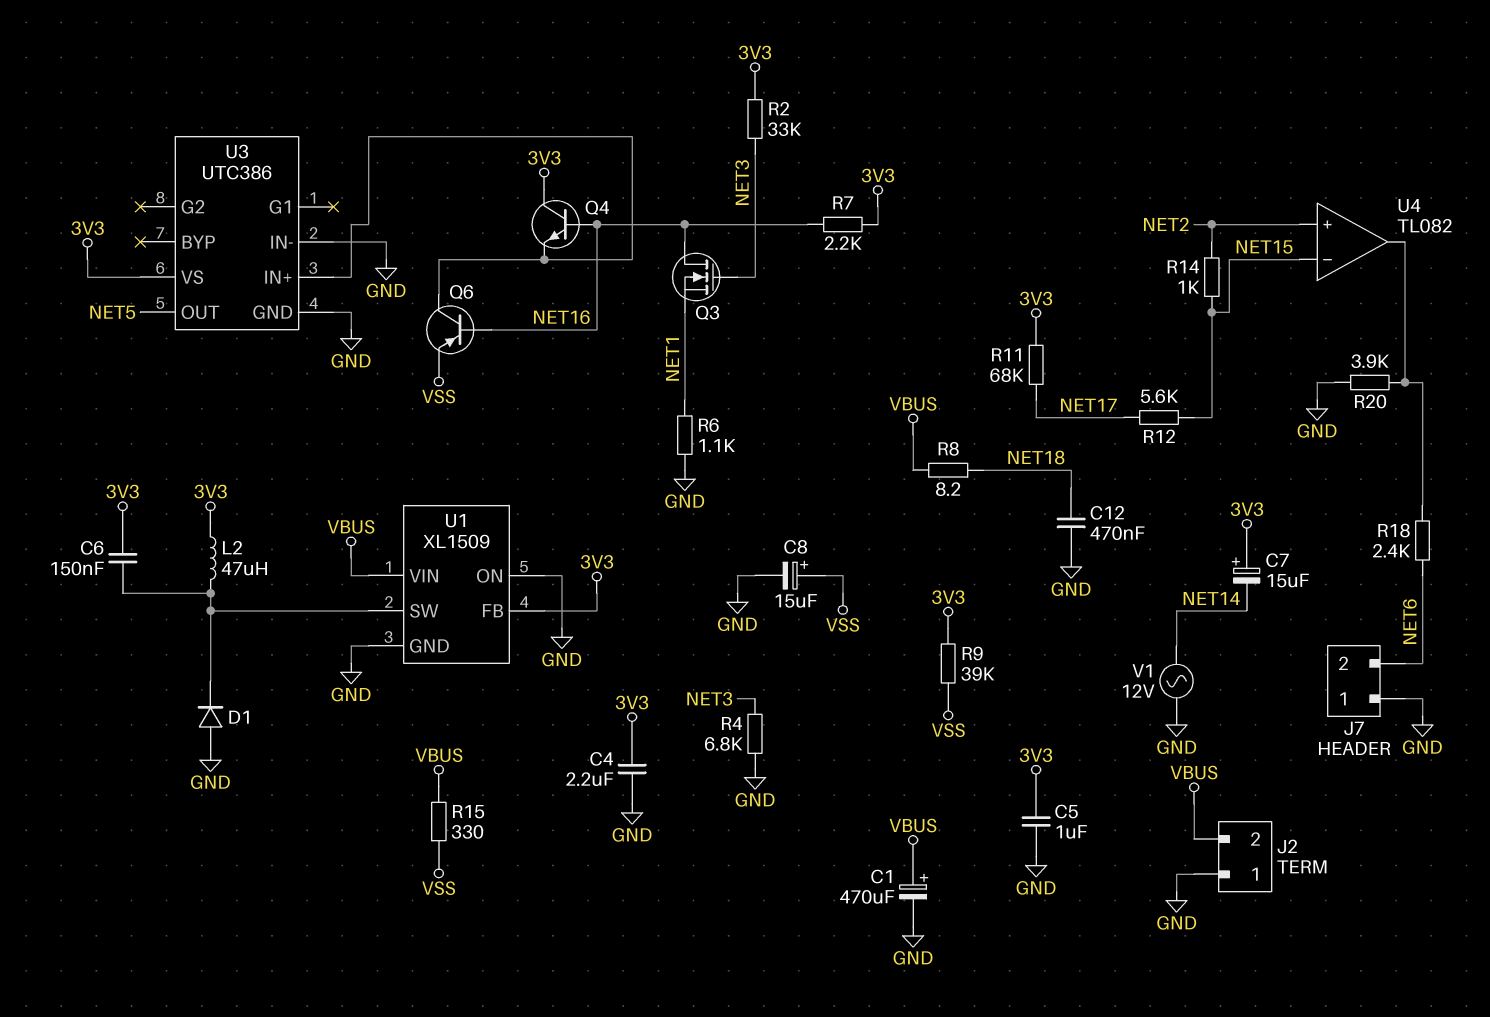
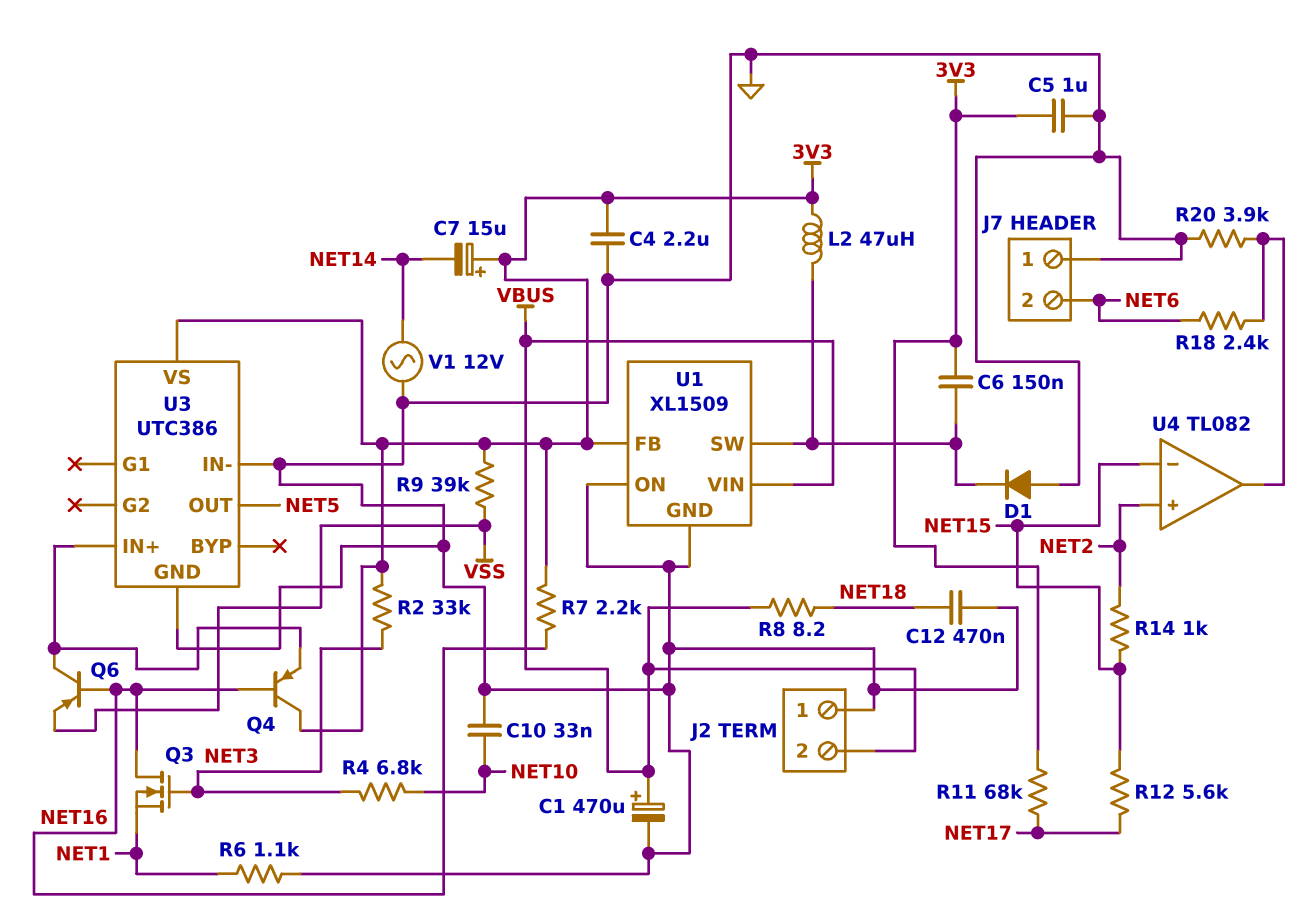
C8: 15uF (plus VSS, minus GND) -> none
C10: none -> 33nF (GND, NET10)
Q4: NPN (B NET16, C 3V3, E U3/IN+) -> PNP (B NET16, C 3V3, E U3/IN+)
R4: 6.8k (GND, NET3) -> 6.8k (NET3, NET10)
R15: 330 (VBUS, VSS) -> none

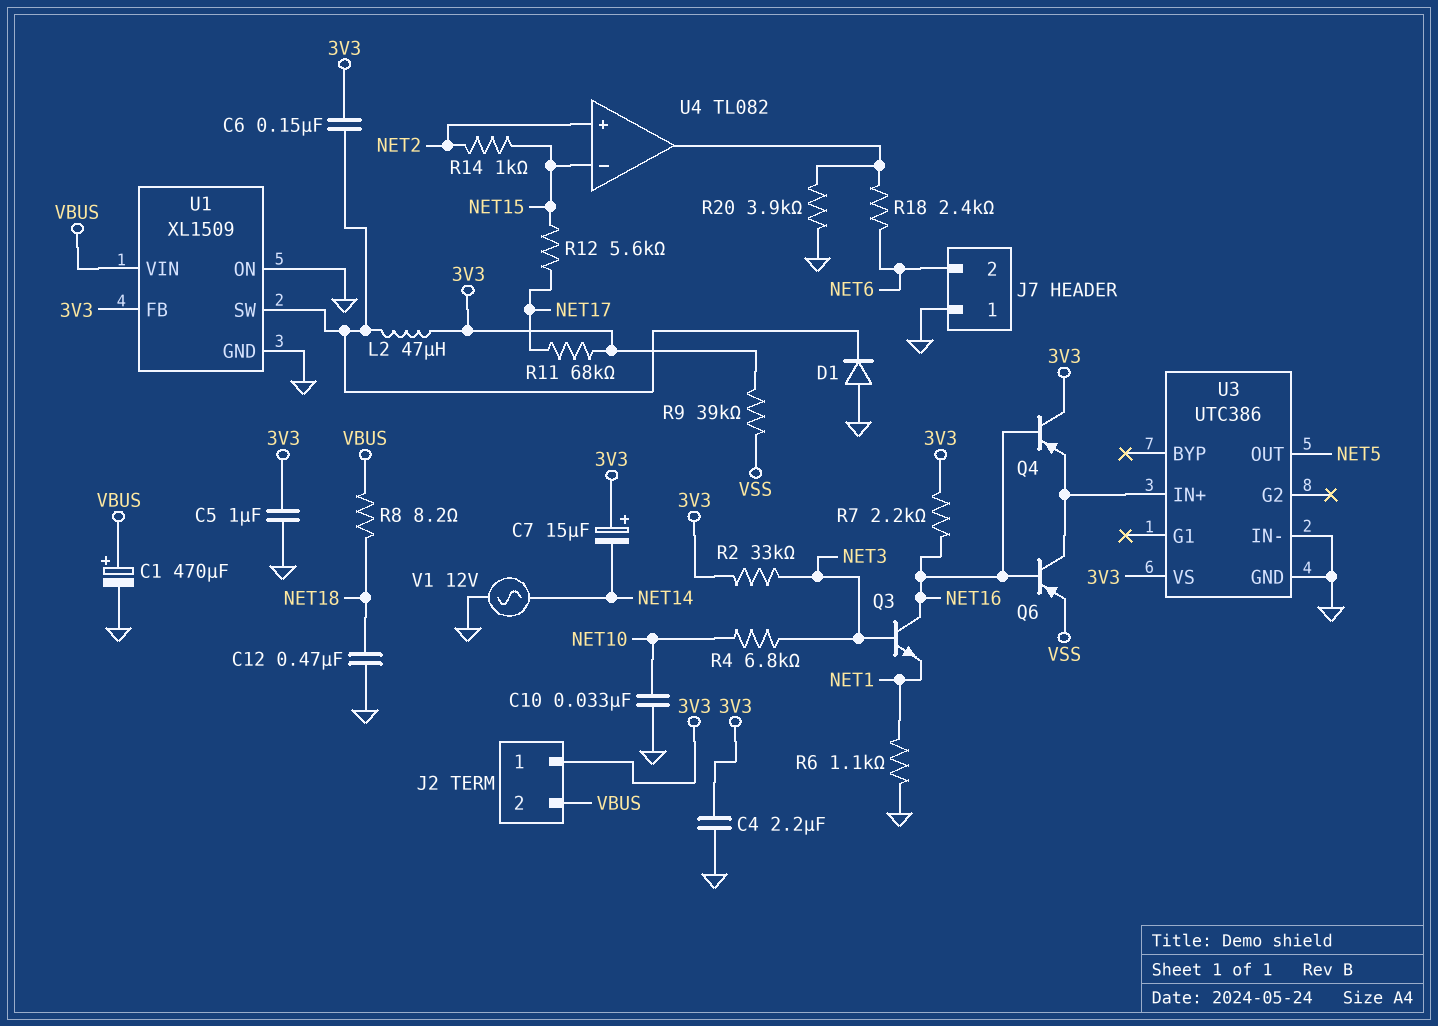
J2 pin 1: GND -> 3V3
Q3: NMOS (G NET3, D NET16, S NET1) -> NPN (B NET3, C NET16, E NET1)

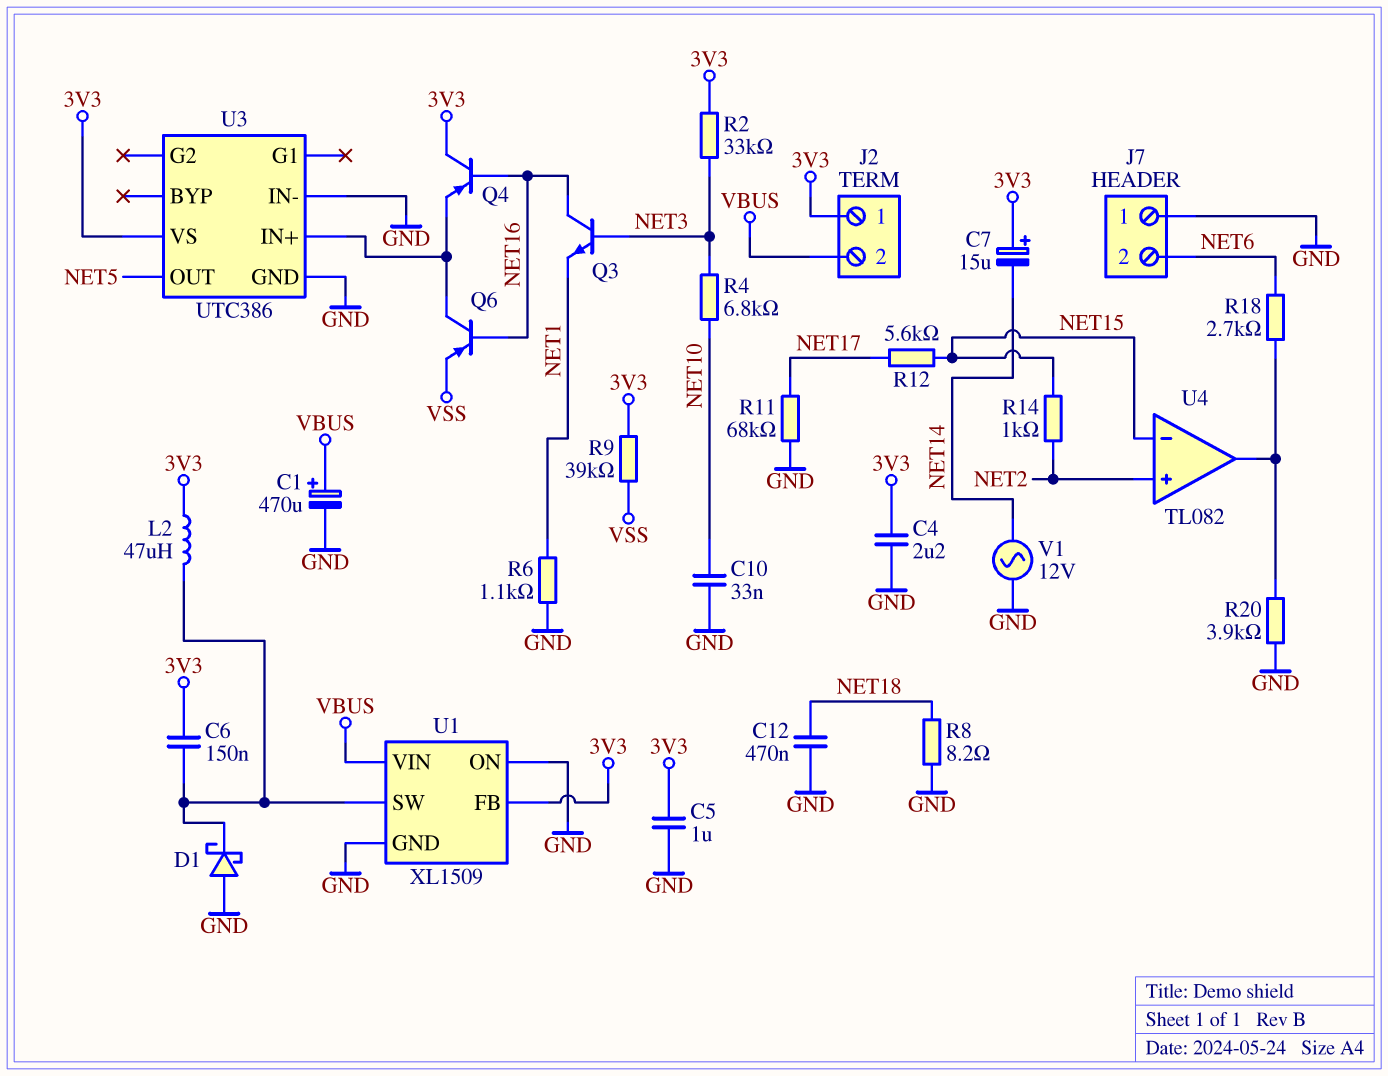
D1: diode (A GND, K U1/SW) -> schottky (A GND, K U1/SW)
R7: 2.2k (3V3, NET16) -> none
R8: 8.2 (NET18, VBUS) -> 8.2 (GND, NET18)
R11: 68k (3V3, NET17) -> 68k (GND, NET17)
R18: 2.4k (NET6, U4/out) -> 2.7k (NET6, U4/out)

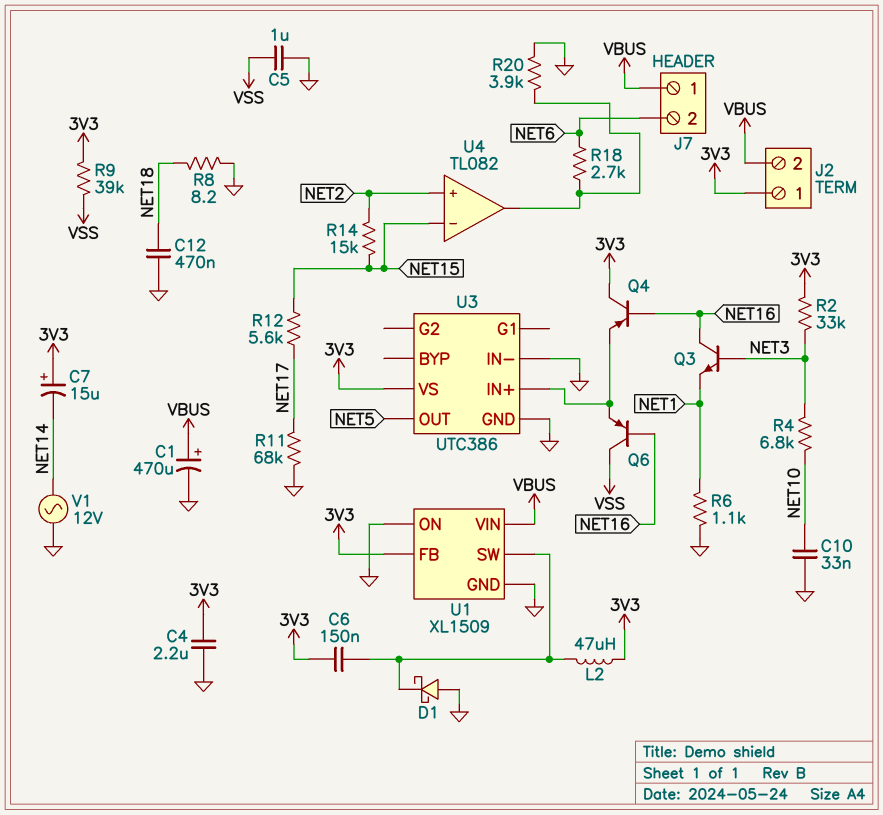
C5: 1uF (3V3, GND) -> 1uF (GND, VSS)
J7 pin 1: GND -> VBUS
Q6: PNP (B NET16, C U3/IN+, E VSS) -> PNP (B NET16, C VSS, E U3/IN+)
R14: 1k (NET2, NET15) -> 15k (NET2, NET15)

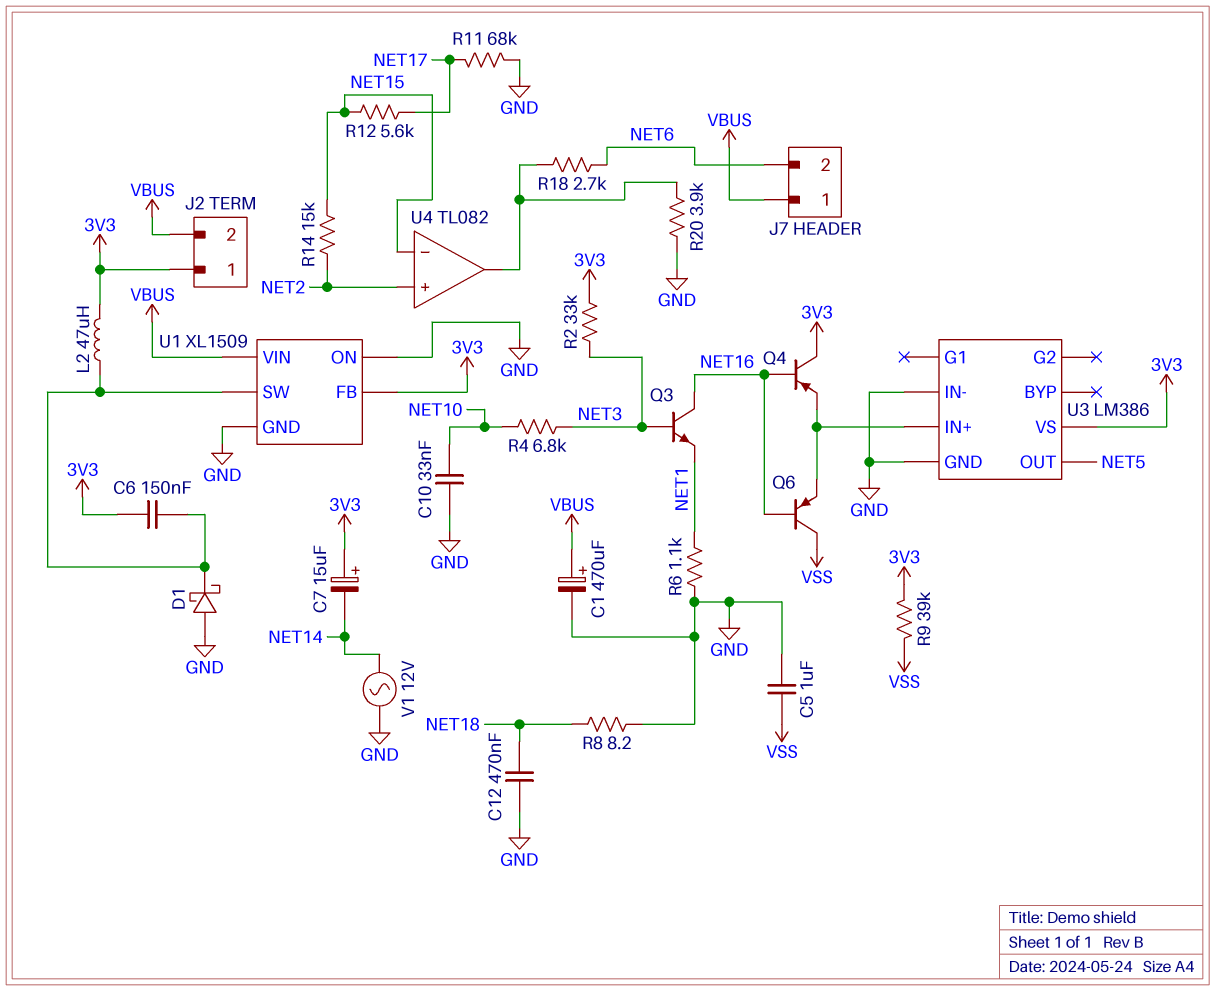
C4: 2.2uF (3V3, GND) -> none
U3: UTC386 -> LM386

